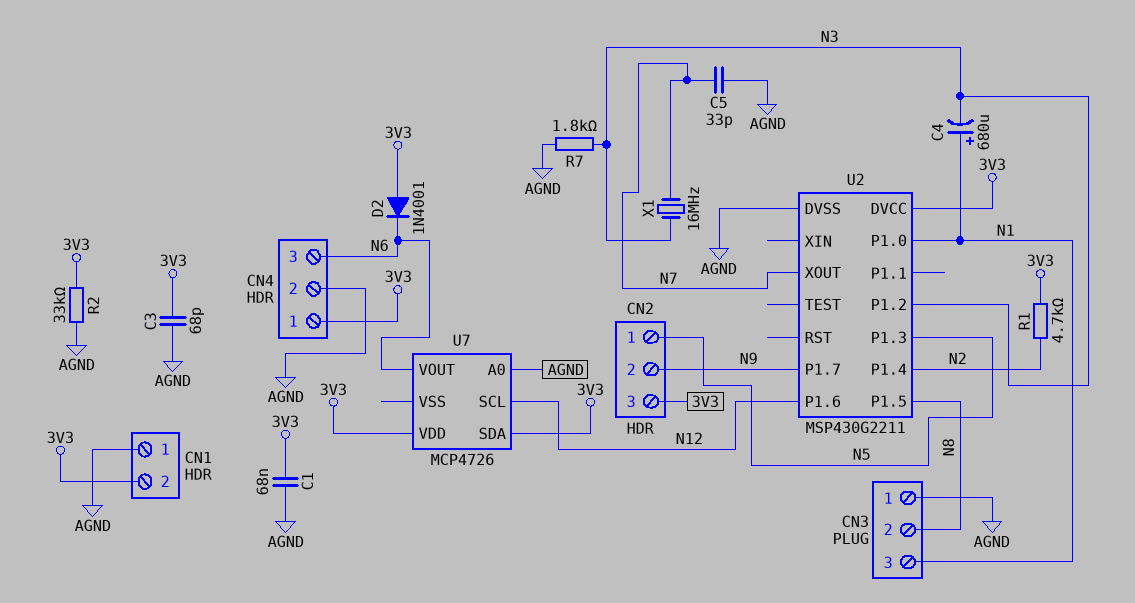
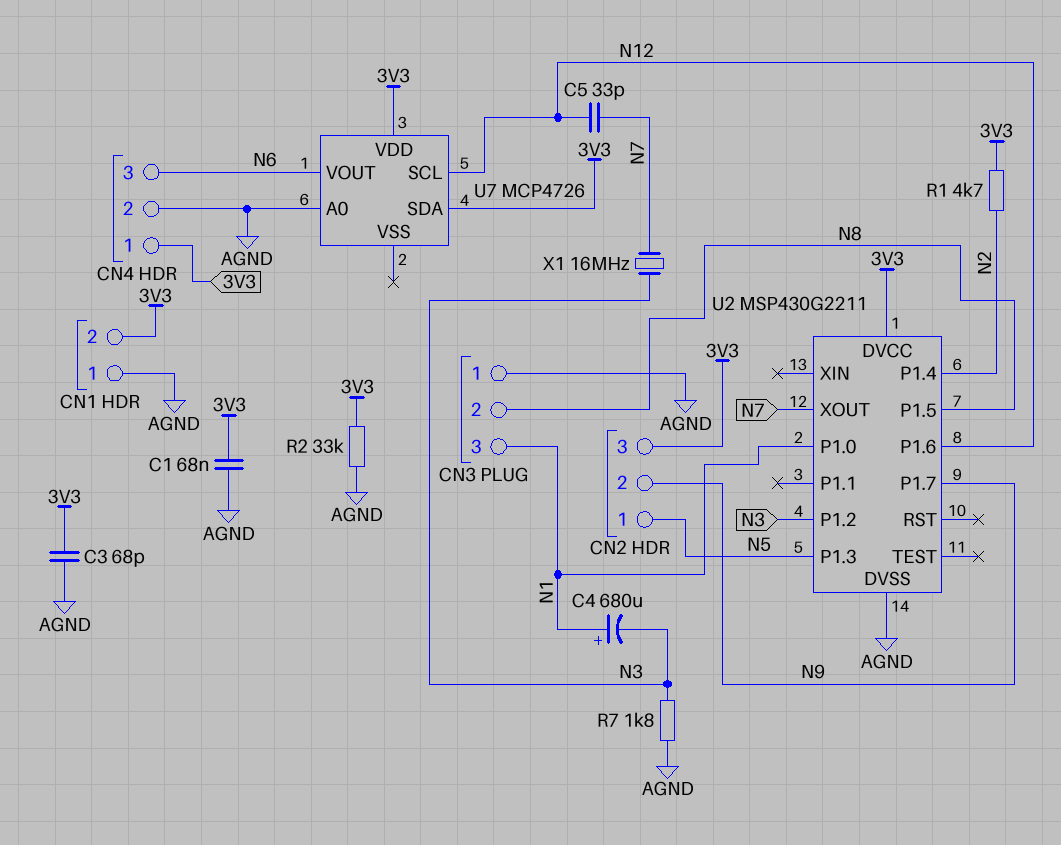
C5: 33pF (AGND, N7) -> 33pF (N7, N12)
D2: diode 1N4001 (A 3V3, K N6) -> none

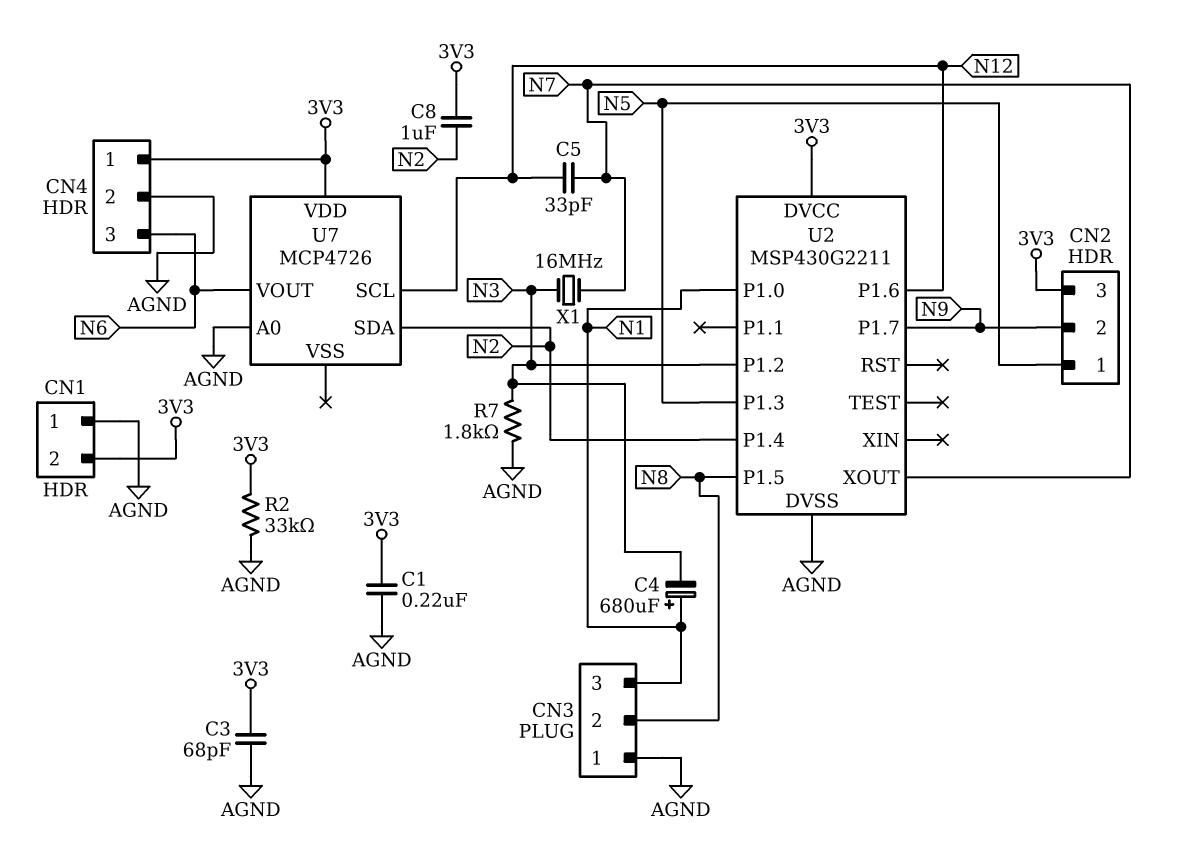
C1: 68nF (3V3, AGND) -> 220nF (3V3, AGND)
C8: none -> 1uF (3V3, N2)
R1: 4.7k (3V3, N2) -> none
U7 pin SDA: 3V3 -> N2

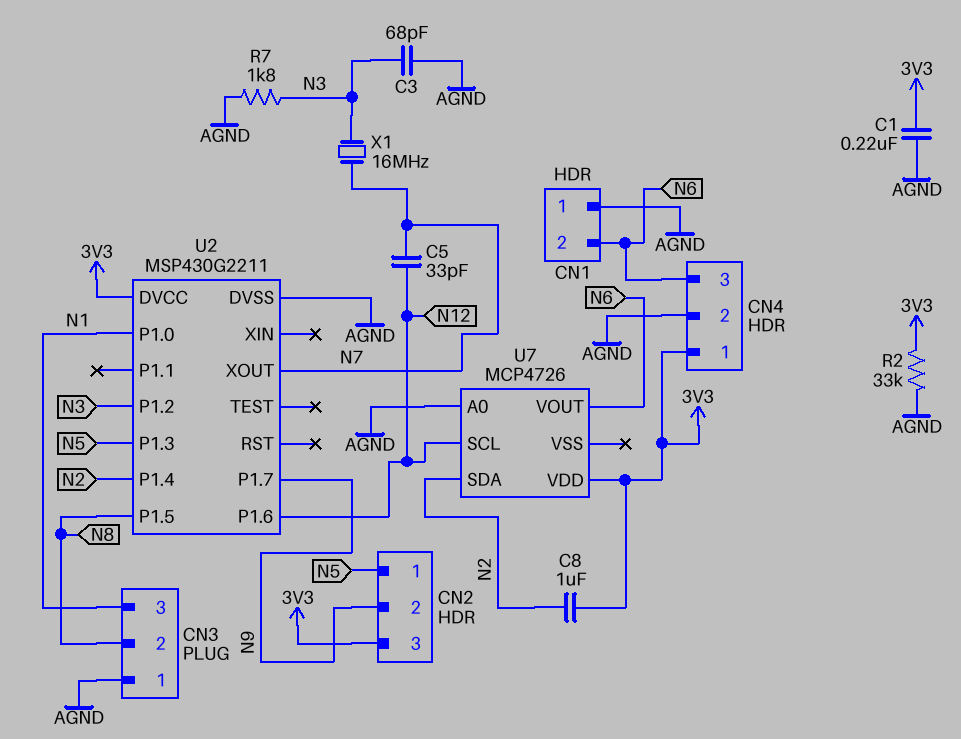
C3: 68pF (3V3, AGND) -> 68pF (AGND, N3)
C4: 680uF (plus N1, minus N3) -> none
CN1 pin 2: 3V3 -> N6

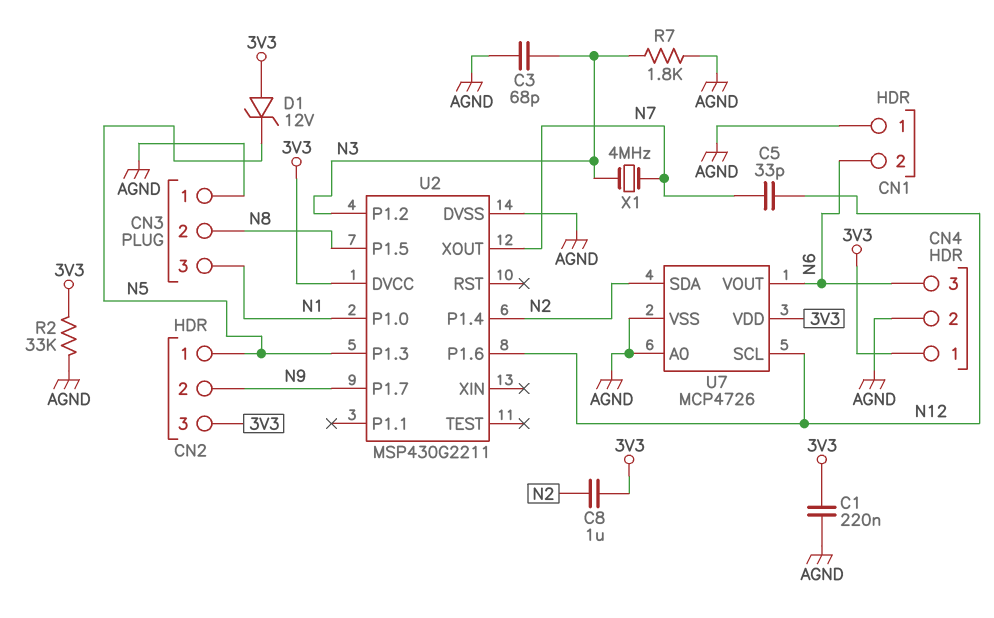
D1: none -> zener 12V (A 3V3, K N5)
U7 pin VSS: none -> AGND
X1: 16MHz (N3, N7) -> 4MHz (N3, N7)

